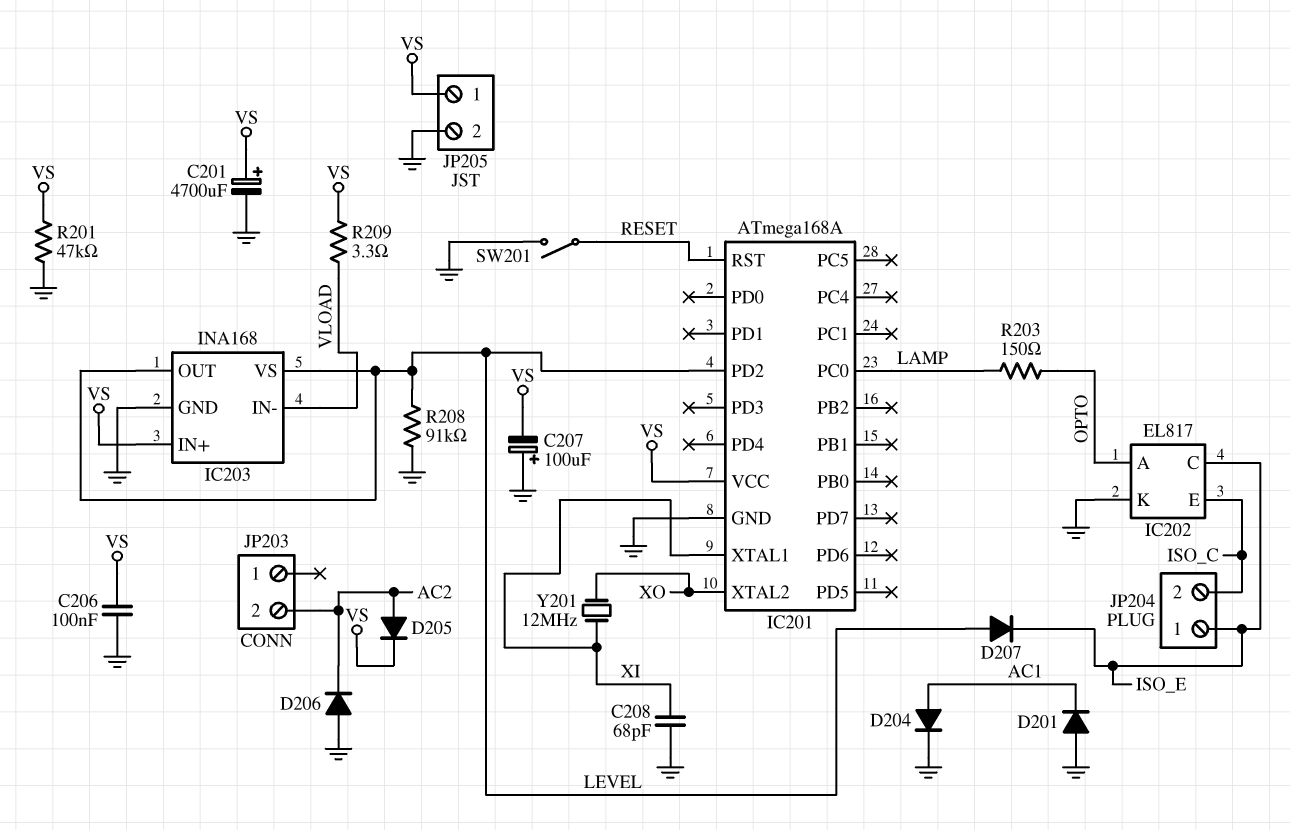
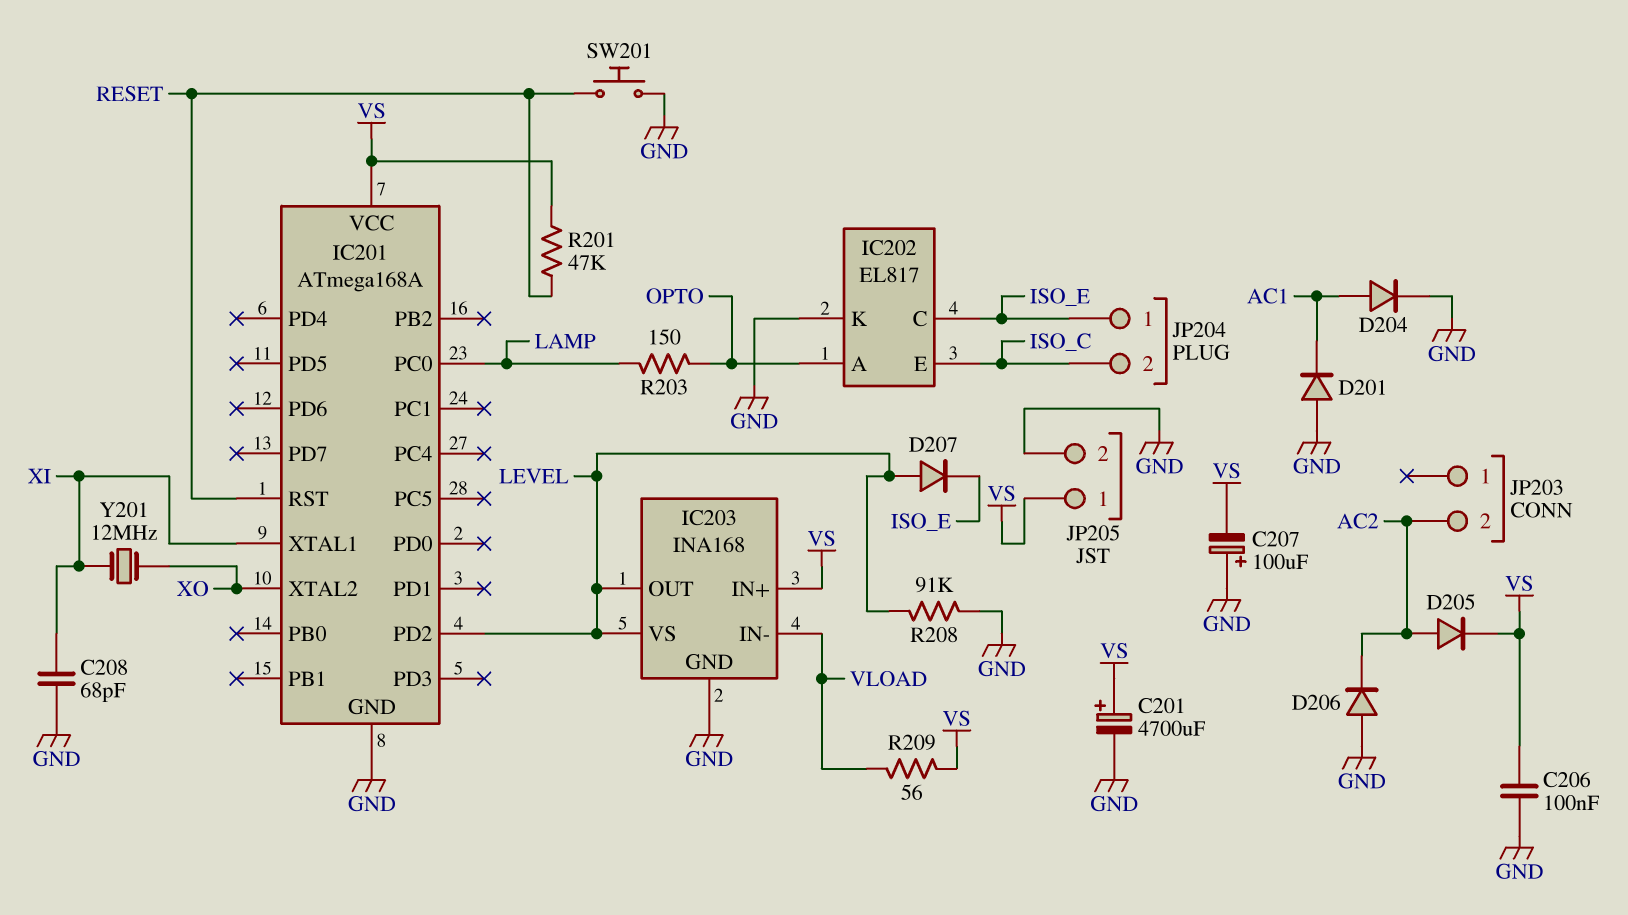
R201: 47k (GND, VS) -> 47k (RESET, VS)
R209: 3.3 (VLOAD, VS) -> 56 (VLOAD, VS)
SW201: switch (GND, RESET) -> button (GND, RESET)

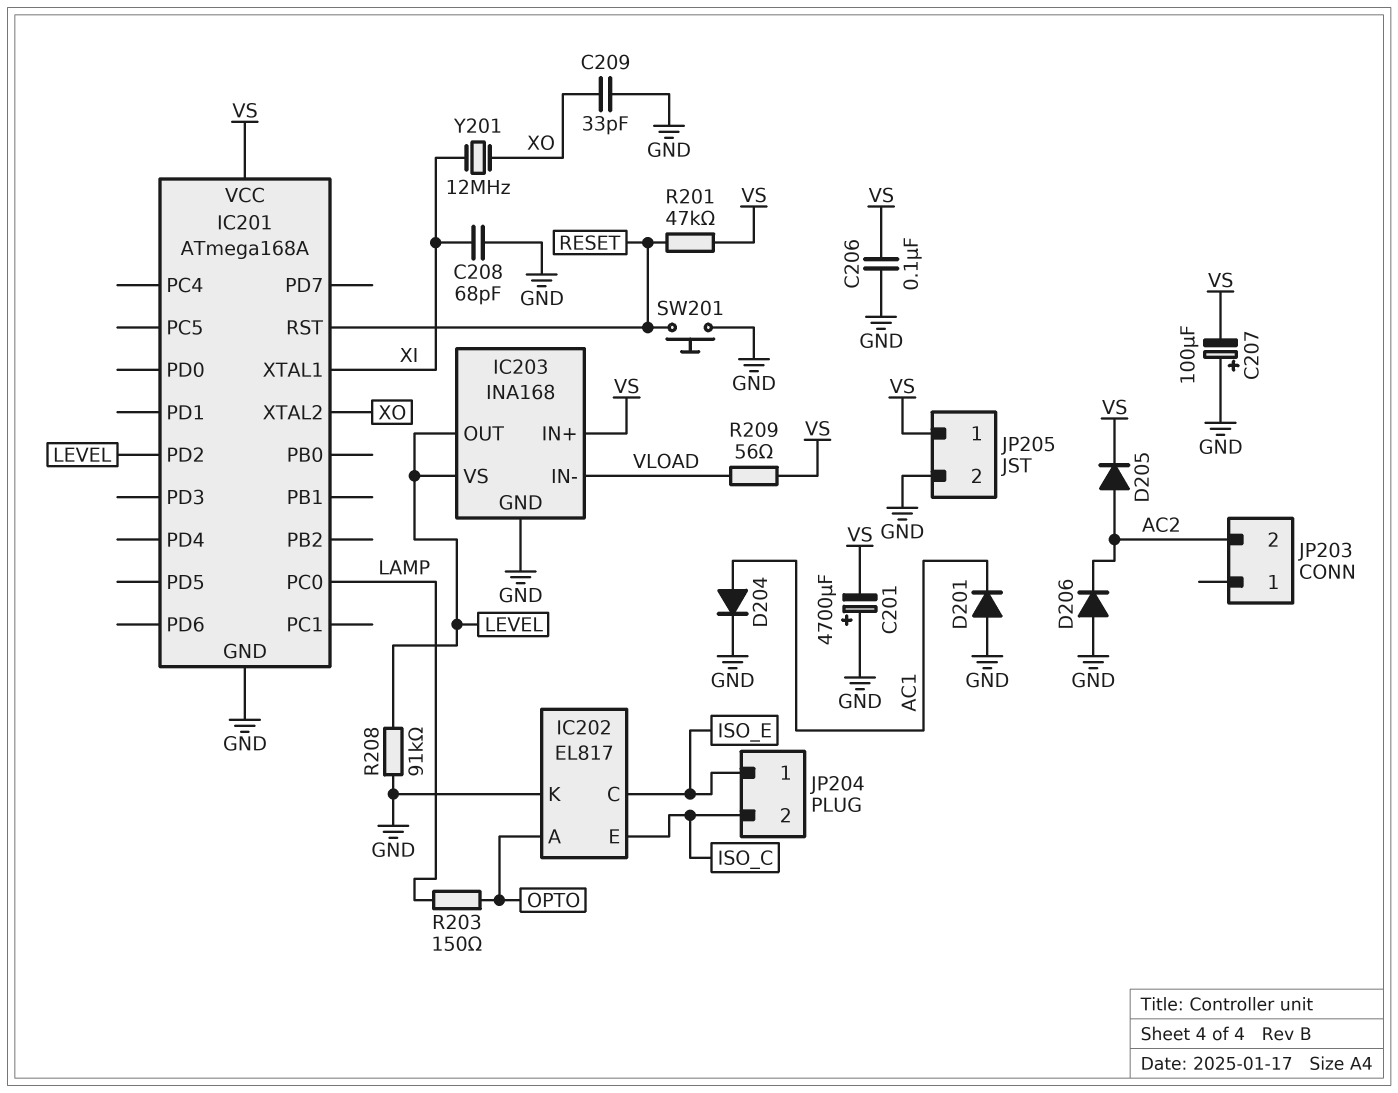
C201: 4700uF (plus VS, minus GND) -> 4700uF (plus GND, minus VS)
C209: none -> 33pF (GND, XO)
D207: diode (A LEVEL, K ISO_E) -> none

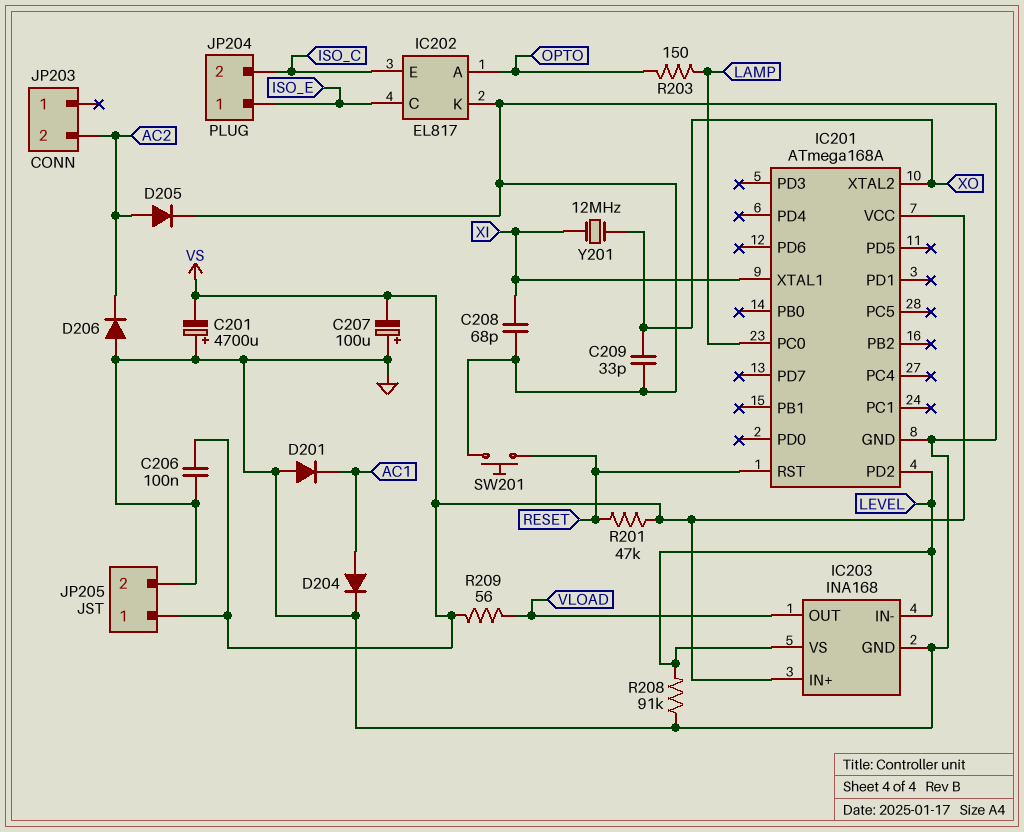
D205: diode (A AC2, K VS) -> diode (A AC2, K GND)
IC203 pin IN-: VLOAD -> LEVEL
IC203 pin OUT: LEVEL -> VLOAD

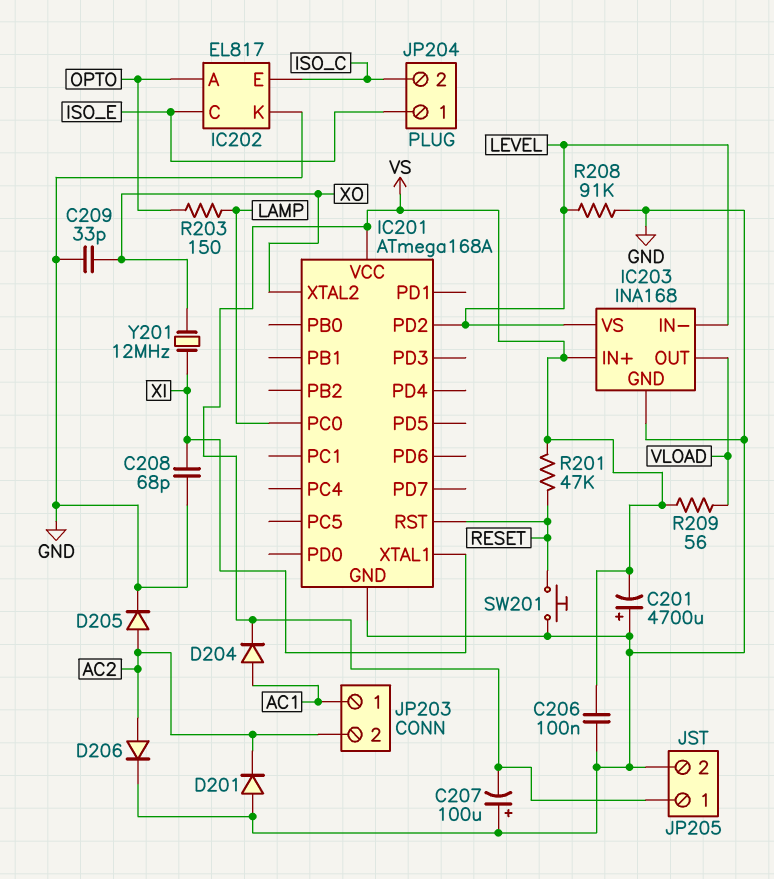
D201: diode (A GND, K AC1) -> diode (A GND, K AC2)
D204: diode (A AC1, K GND) -> diode (A AC1, K VS)
D206: diode (A GND, K AC2) -> diode (A AC2, K GND)
JP203 pin 1: none -> AC1

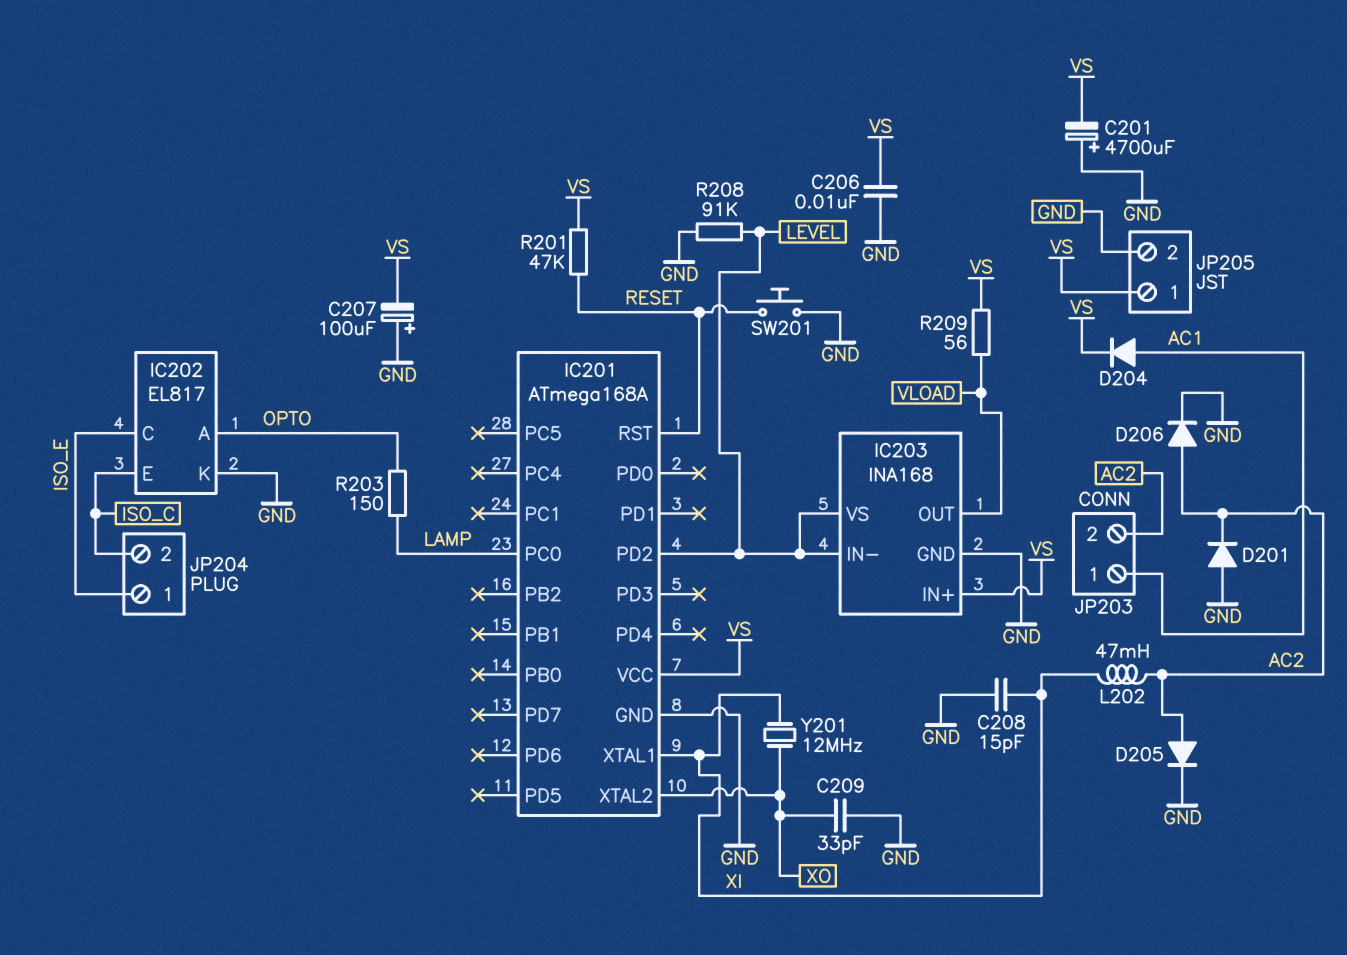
C206: 100nF (GND, VS) -> 10nF (GND, VS)
C208: 68pF (GND, XI) -> 15pF (GND, XI)
L202: none -> 47mH (AC2, XI)

